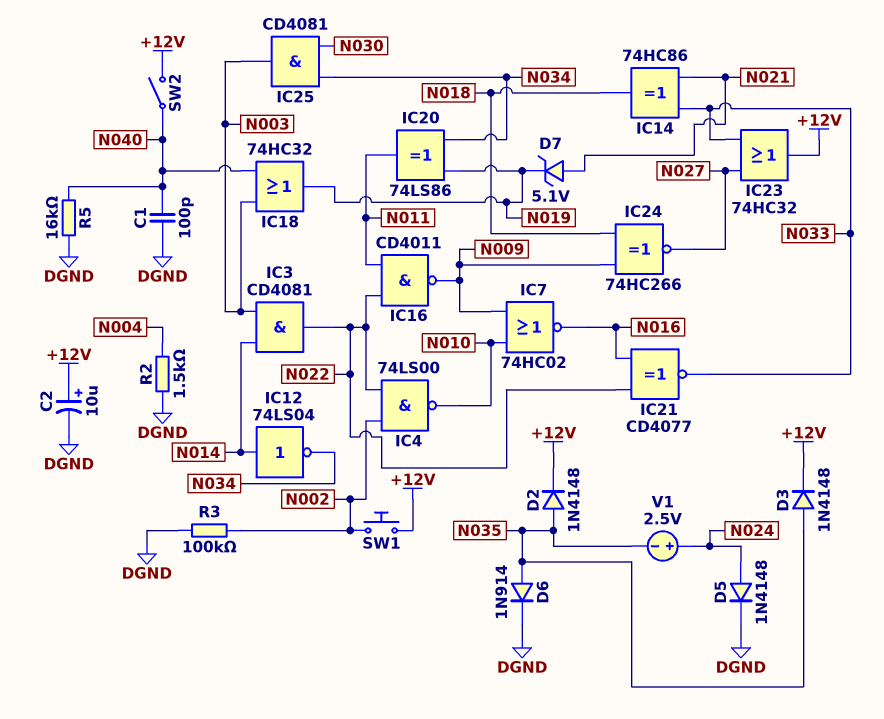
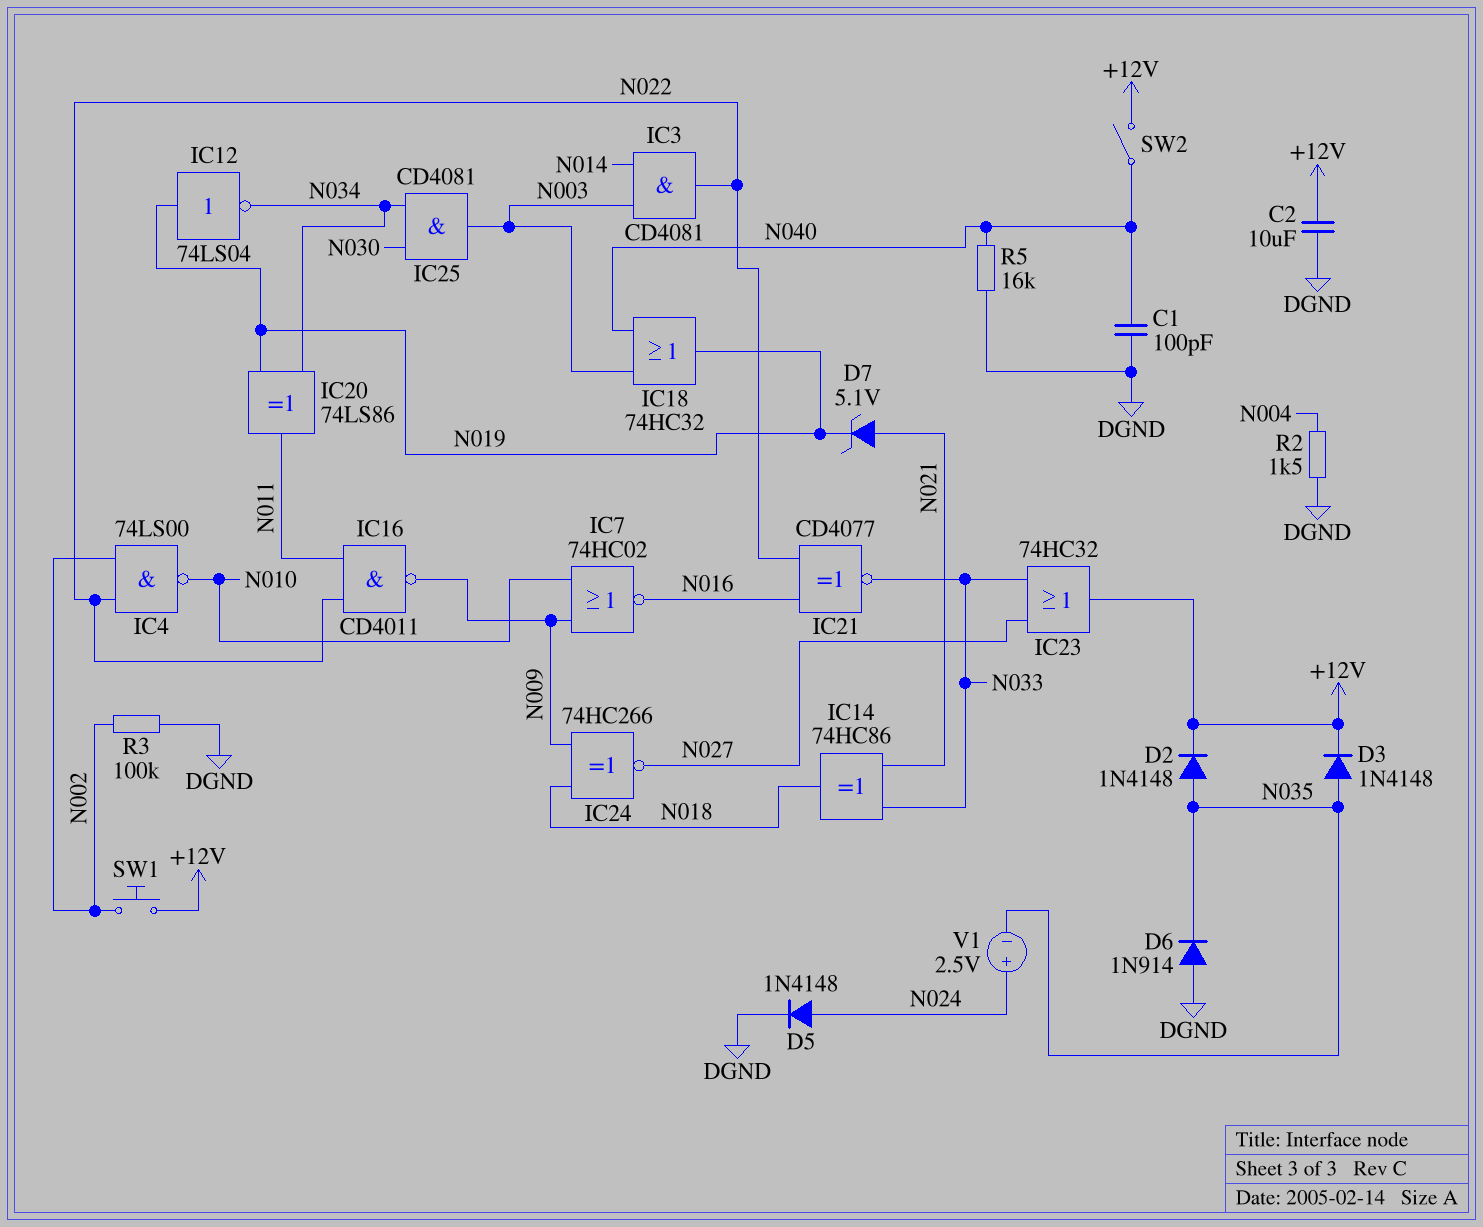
C2: 10uF (plus +12V, minus DGND) -> 10uF (+12V, DGND)
D6: diode 1N914 (A N035, K DGND) -> diode 1N914 (A DGND, K N035)
IC12: NOT 74LS04 (in N014, out N034) -> NOT 74LS04 (in N019, out N034)

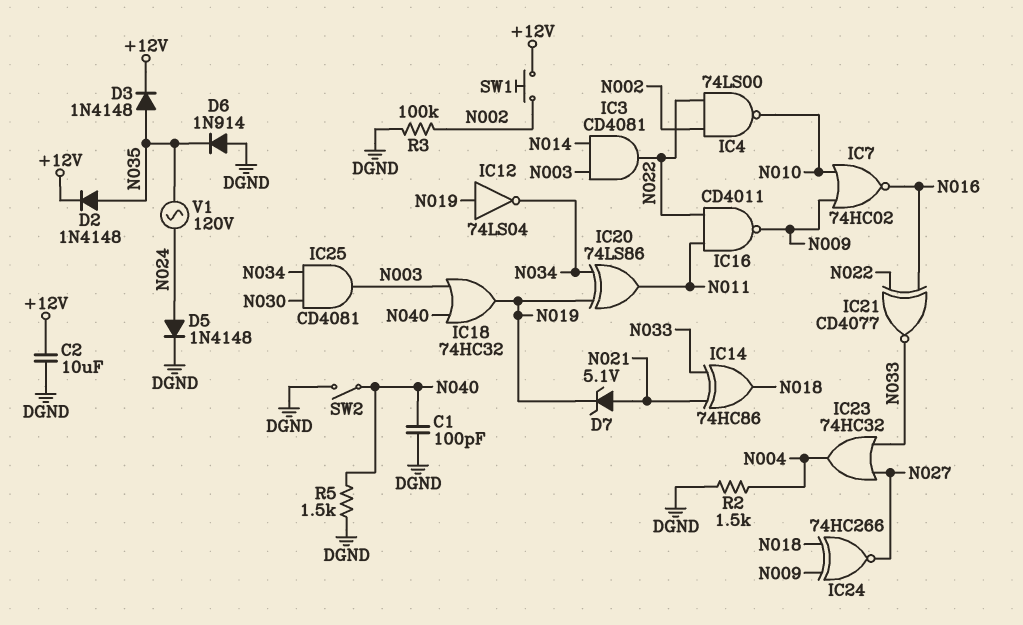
IC23: OR 74HC32 (in N027, in N033, out +12V) -> OR 74HC32 (in N027, in N033, out N004)
R5: 16k (DGND, N040) -> 1.5k (DGND, N040)
SW2: switch (+12V, N040) -> switch (DGND, N040)
V1: 2.5V (plus N024, minus N035) -> AC 120V (N024, N035)

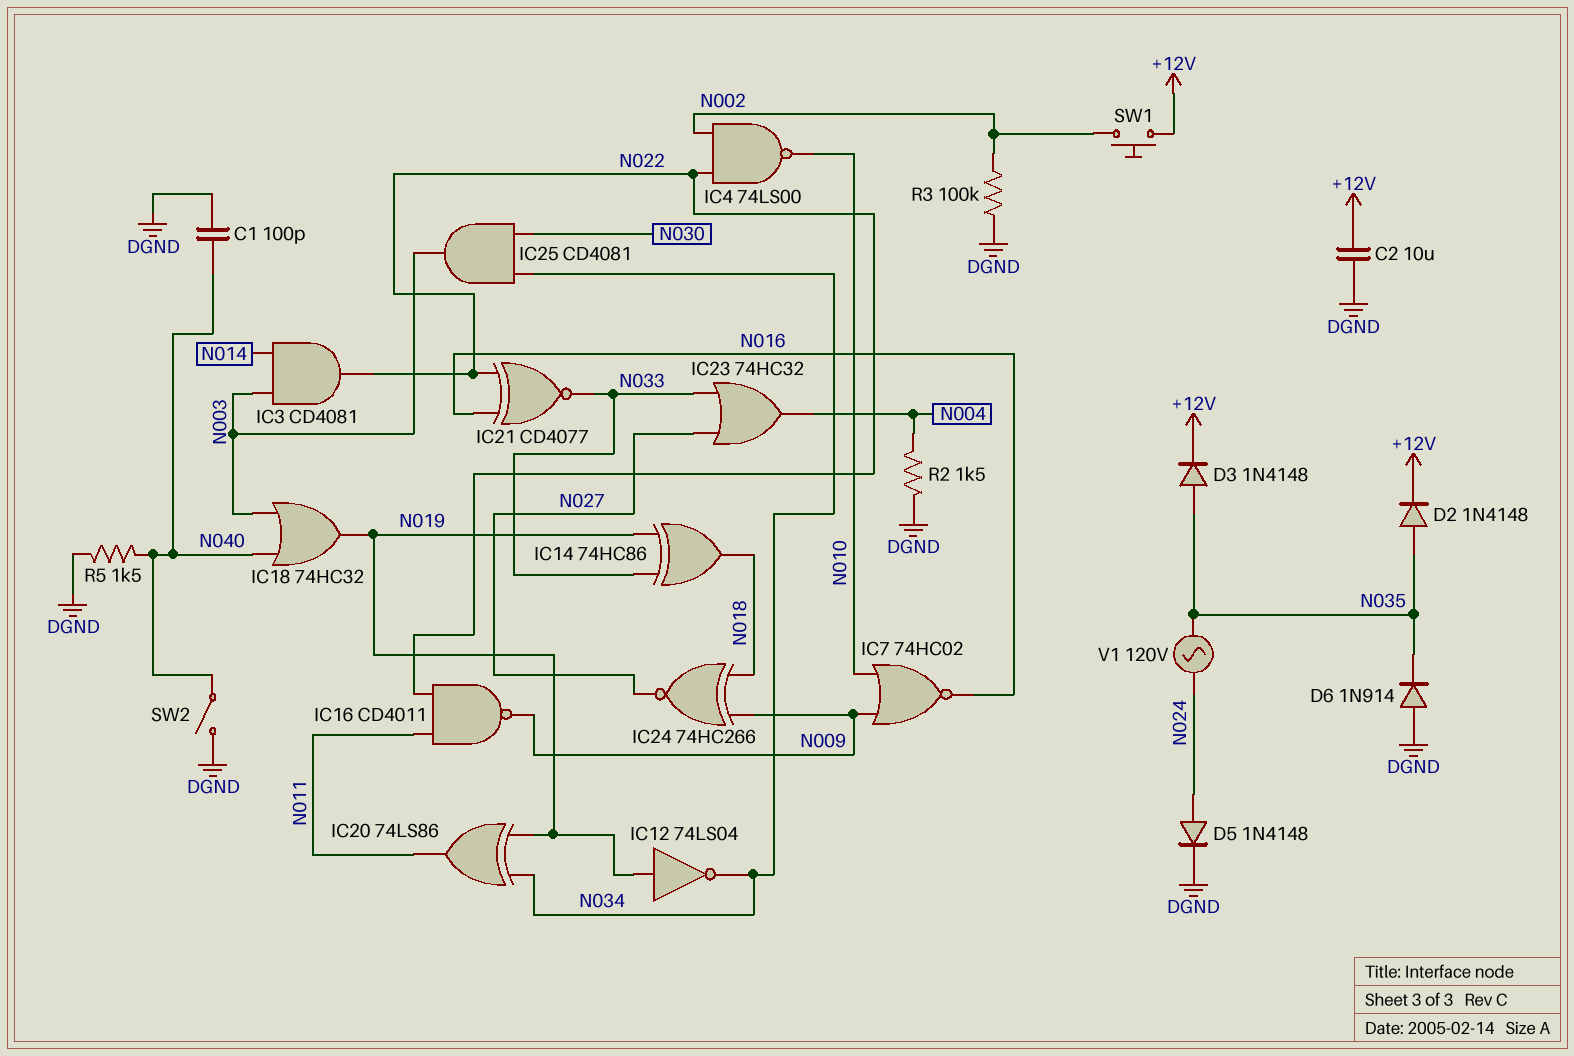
D7: zener 5.1V (A N021, K N019) -> none
IC14: XOR 74HC86 (in N021, in N033, out N018) -> XOR 74HC86 (in N019, in N033, out N018)

